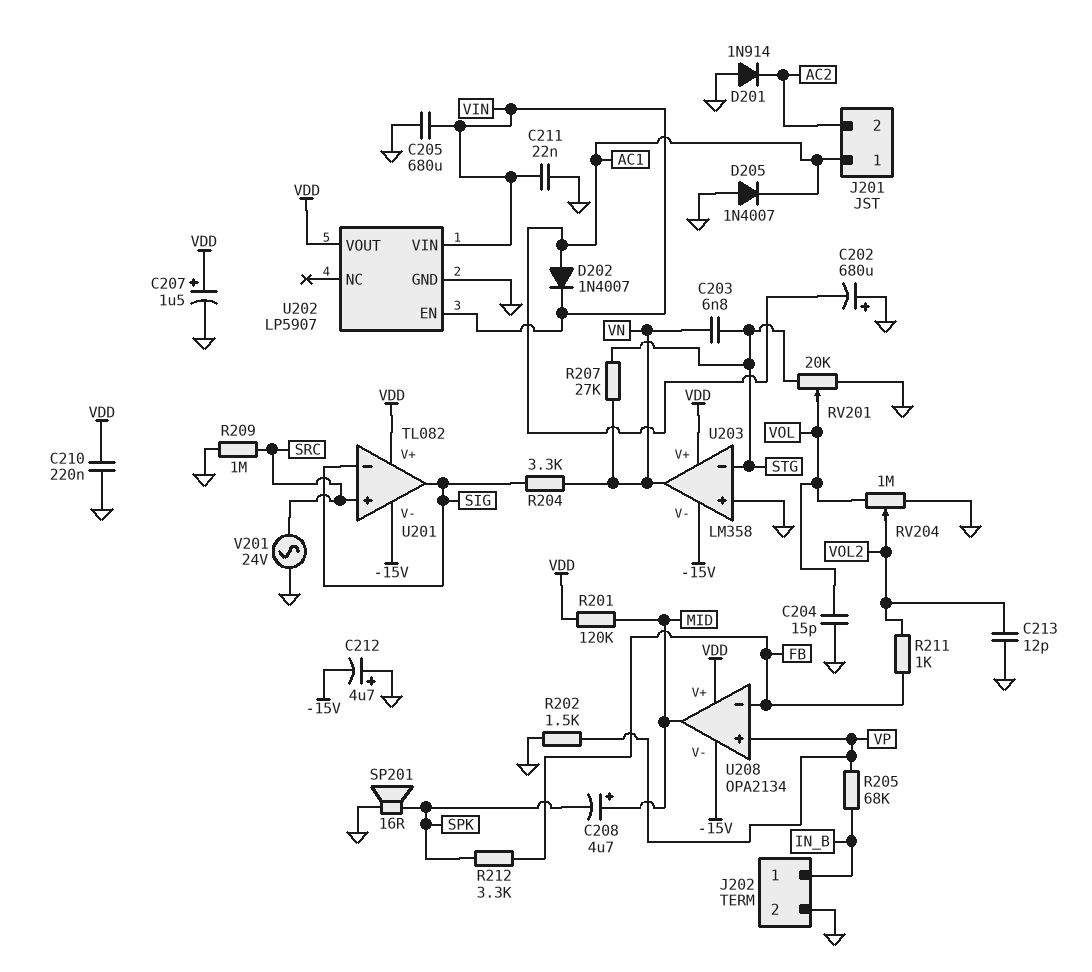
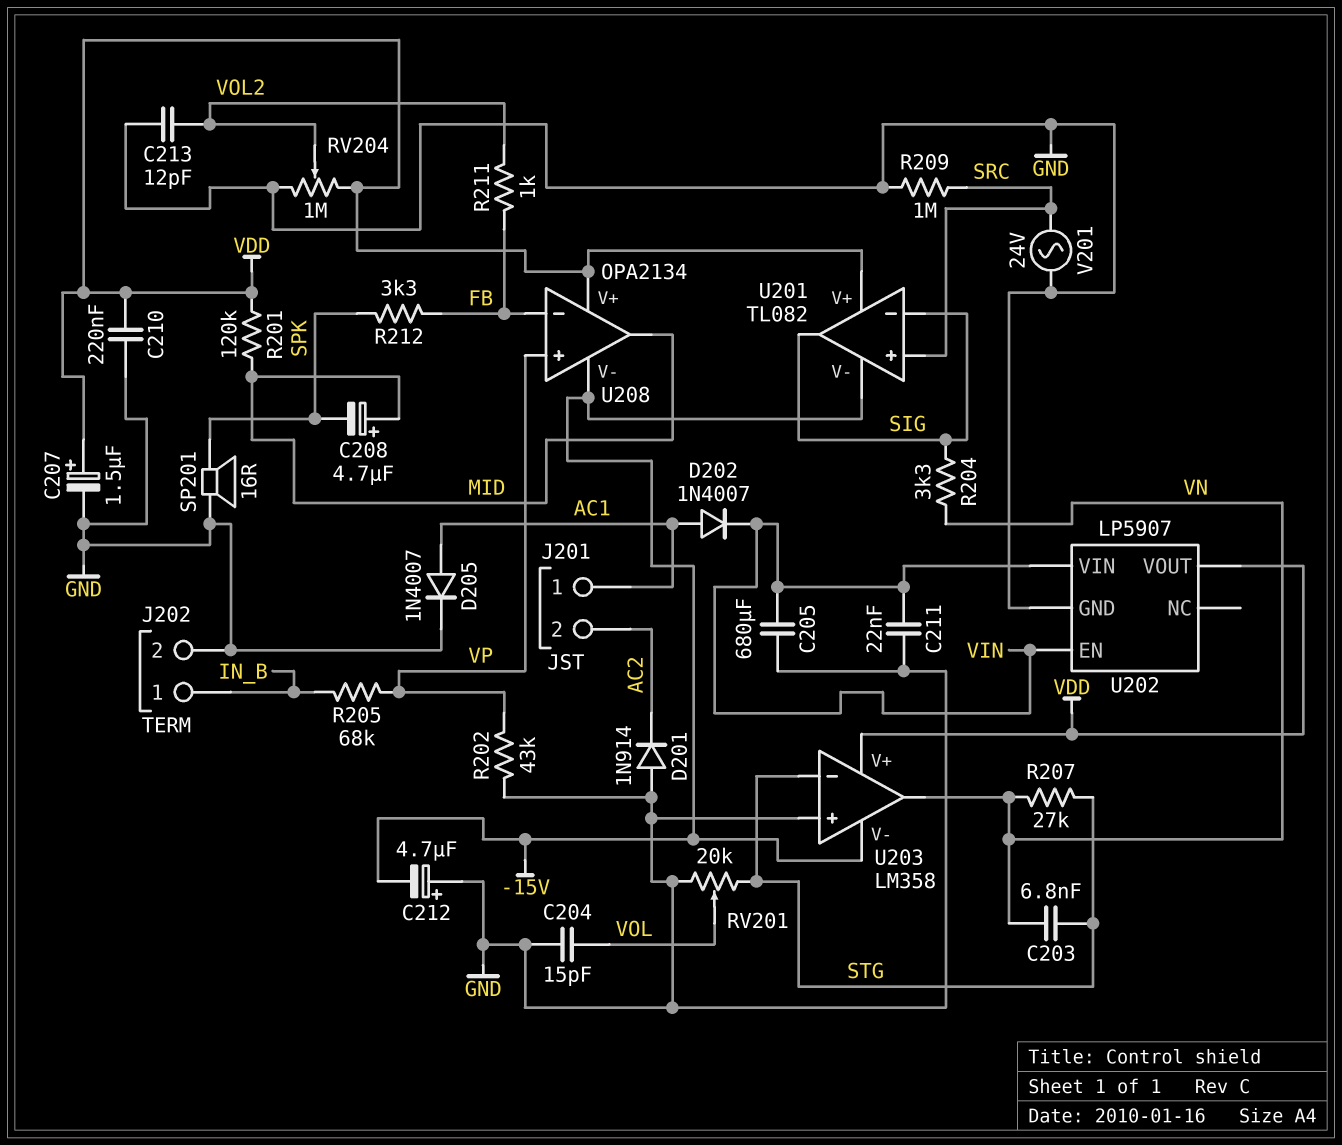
C202: 680uF (plus GND, minus AC1) -> none
D205: diode 1N4007 (A GND, K AC1) -> diode 1N4007 (A AC1, K GND)
R202: 1.5k (GND, VP) -> 43k (GND, VP)
RV204: 1M (GND, VOL, wiper VOL2) -> 1M (GND, VDD, wiper VOL2)

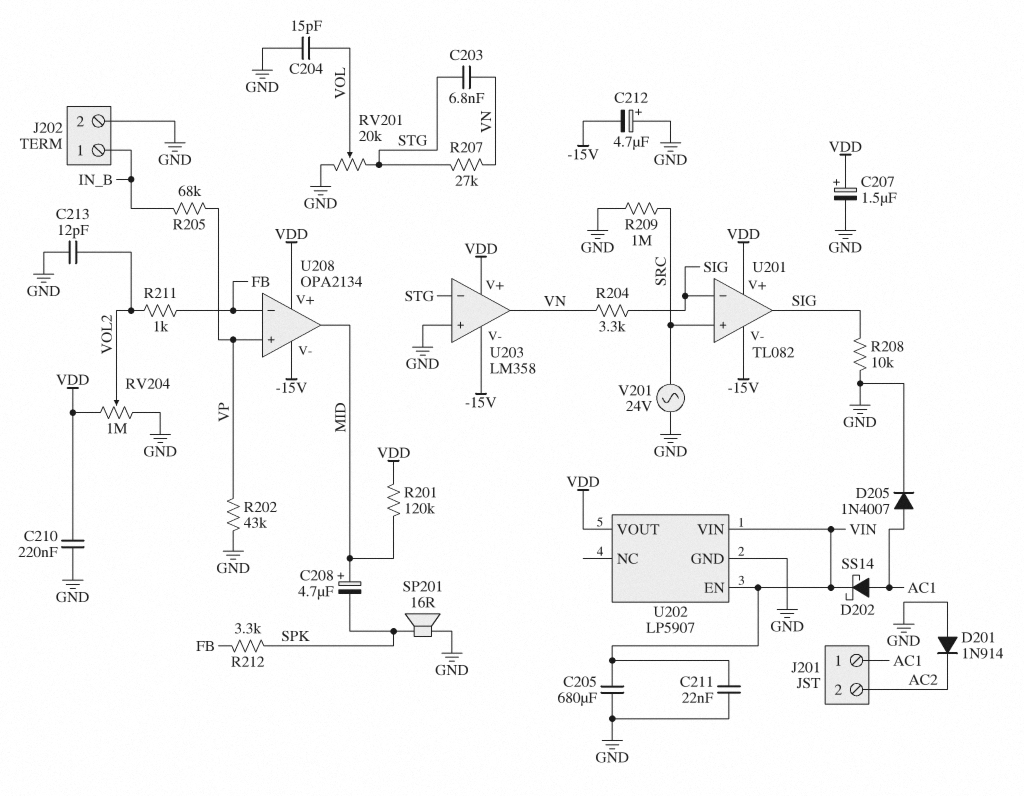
D202: diode 1N4007 (A AC1, K VIN) -> schottky SS14 (A AC1, K VIN)
R208: none -> 10k (GND, SIG)

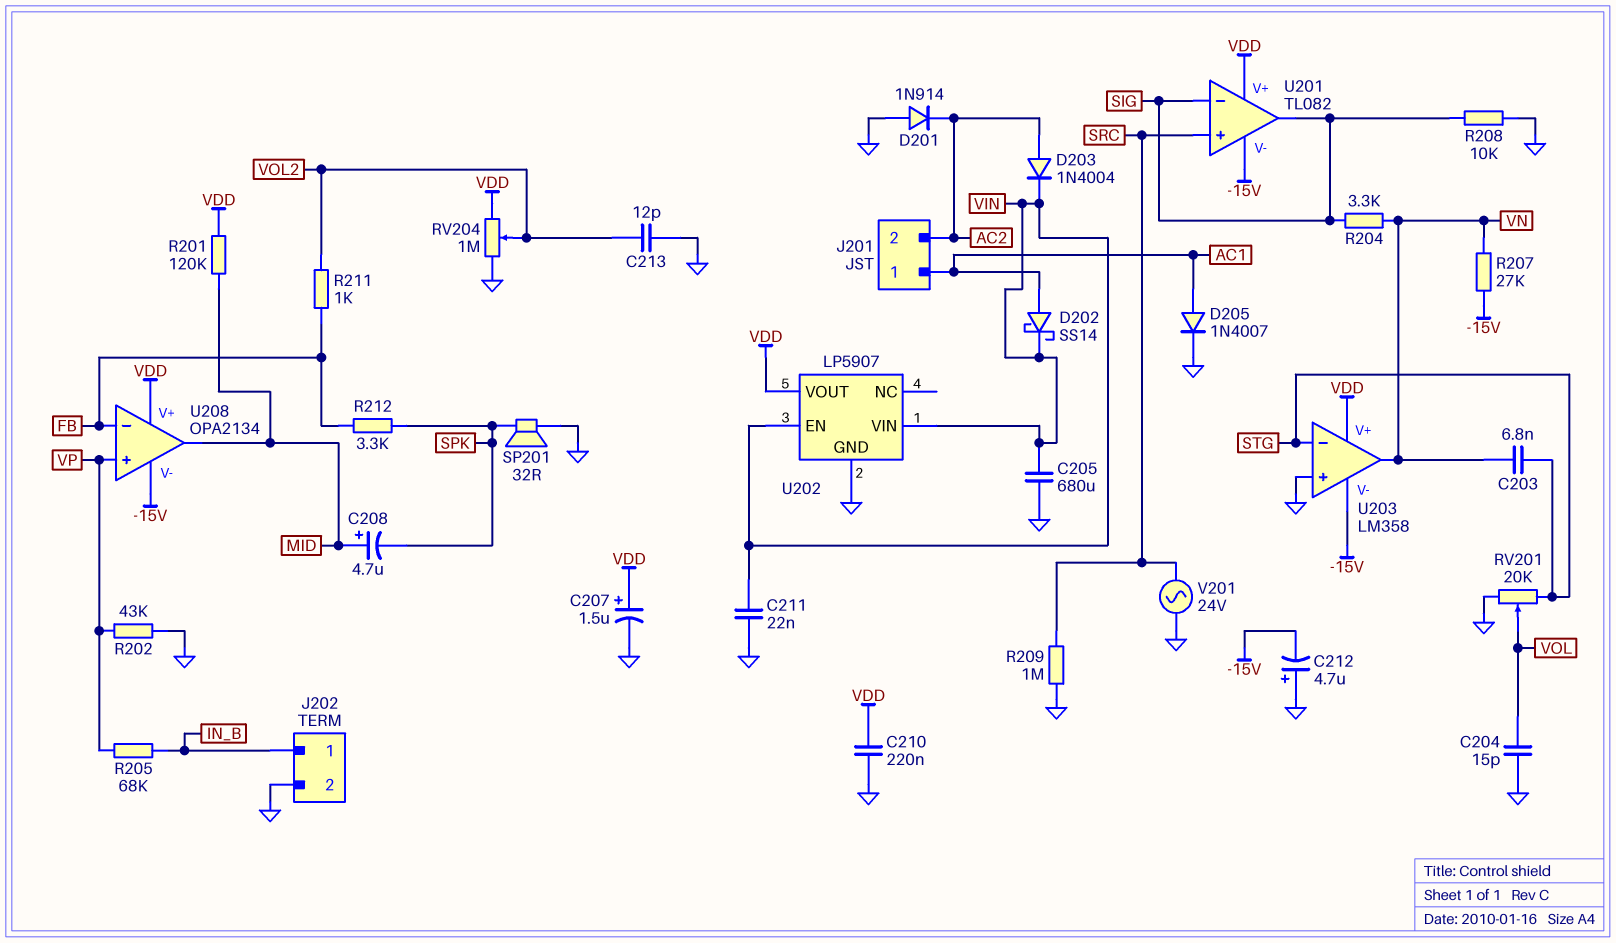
D203: none -> diode 1N4004 (A AC2, K VIN)
R207: 27k (STG, VN) -> 27k (-15V, VN)
SP201: speaker 16R (GND, SPK) -> speaker 32R (GND, SPK)

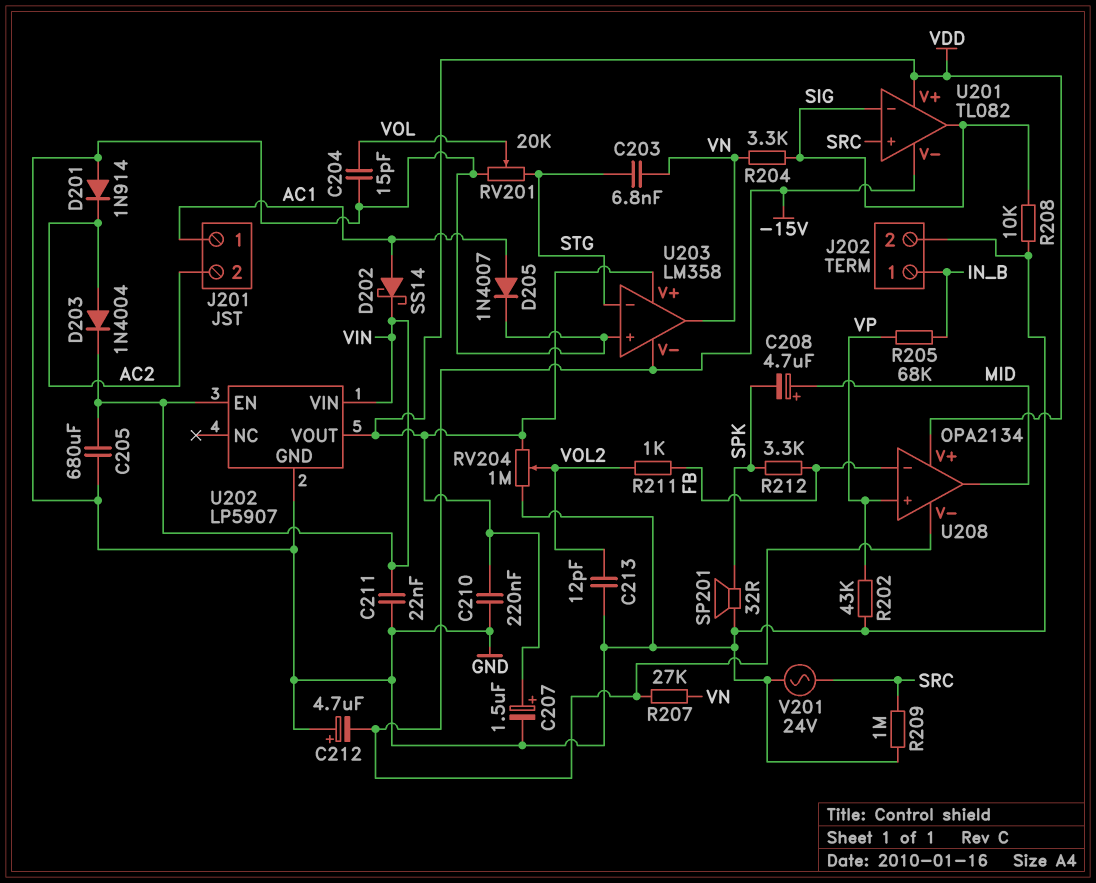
R201: 120k (MID, VDD) -> none

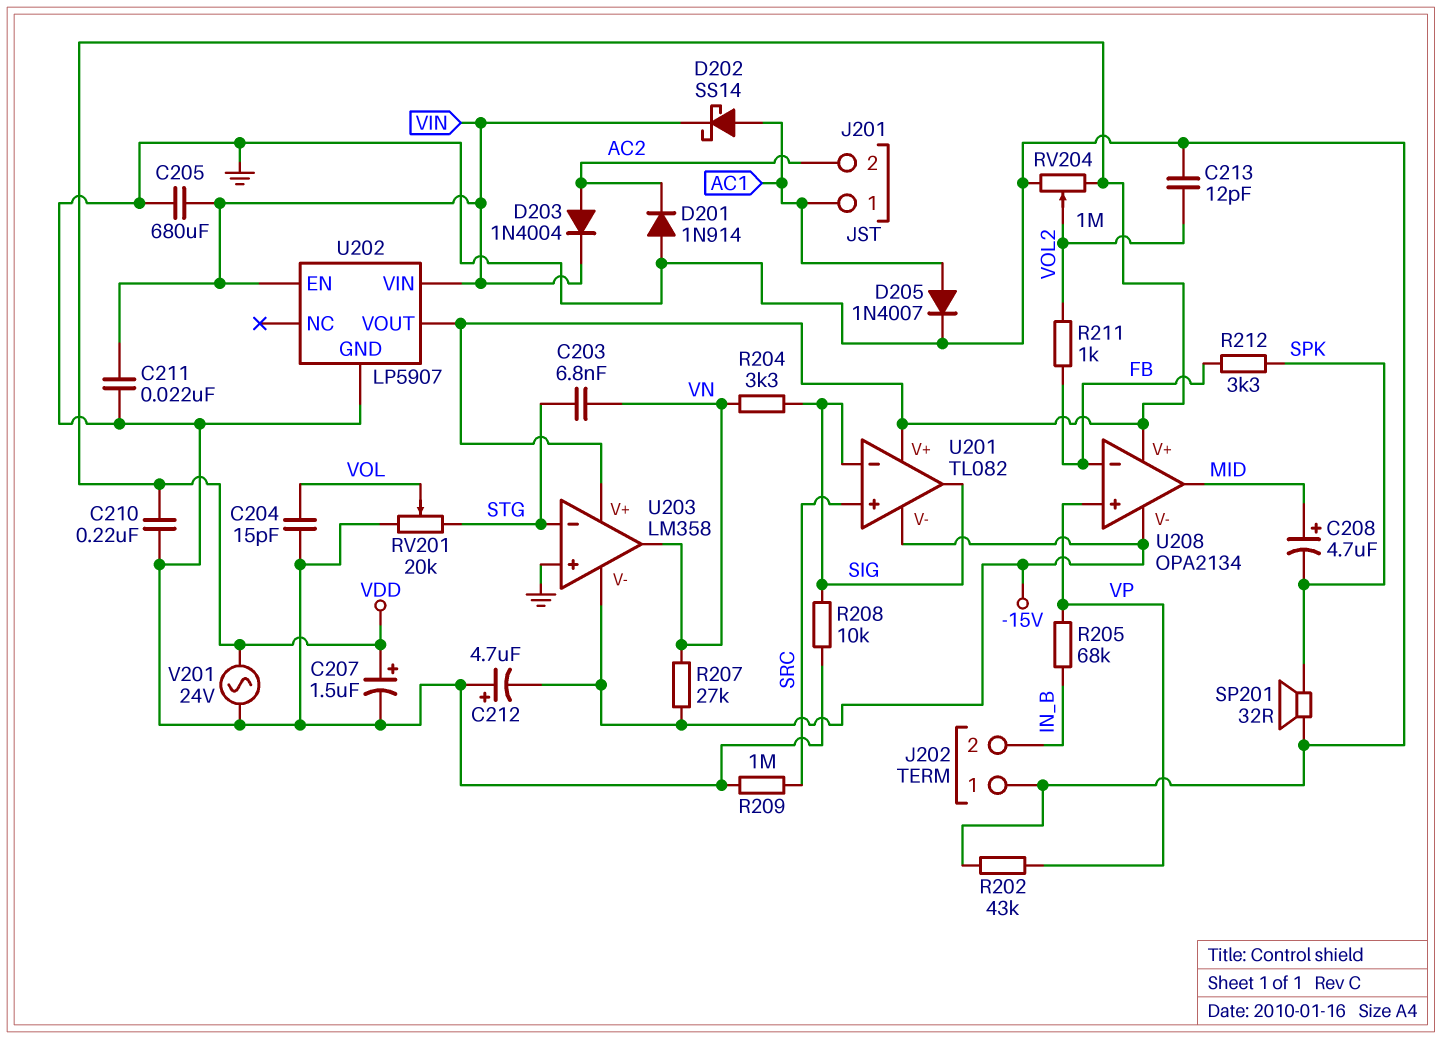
J202 pin 1: IN_B -> GND
J202 pin 2: GND -> IN_B
V201: AC 24V (GND, SRC) -> AC 24V (GND, VDD)

